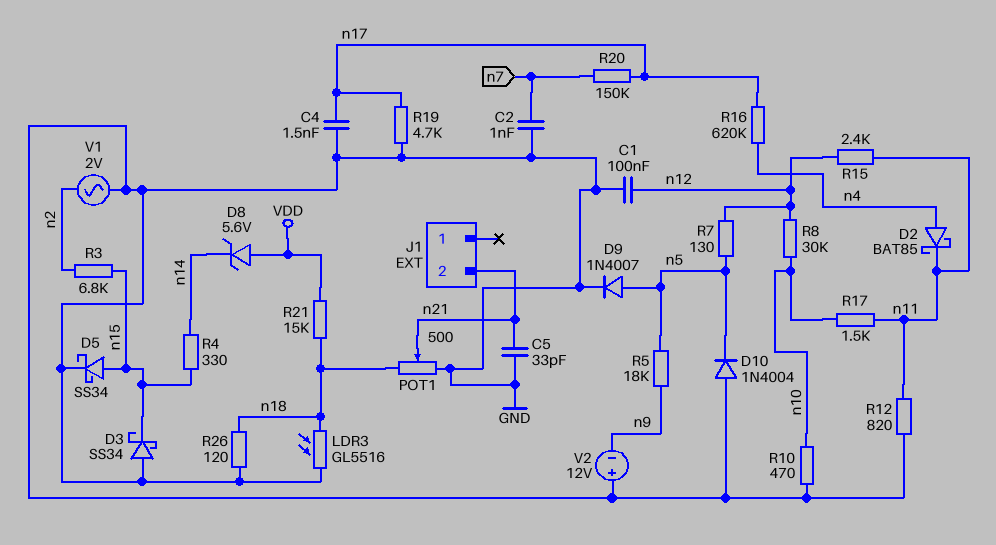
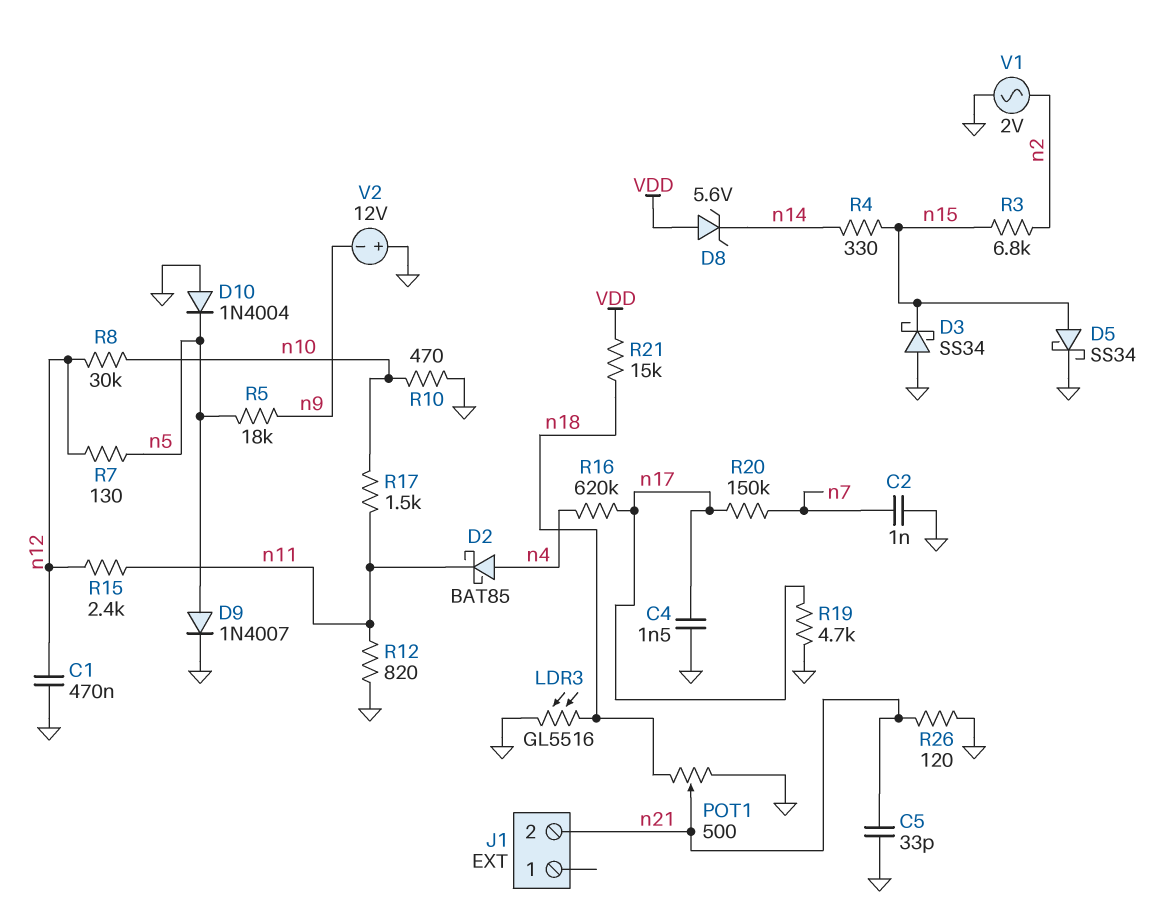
C1: 100nF (GND, n12) -> 470nF (GND, n12)
R26: 120 (GND, n18) -> 120 (GND, n21)

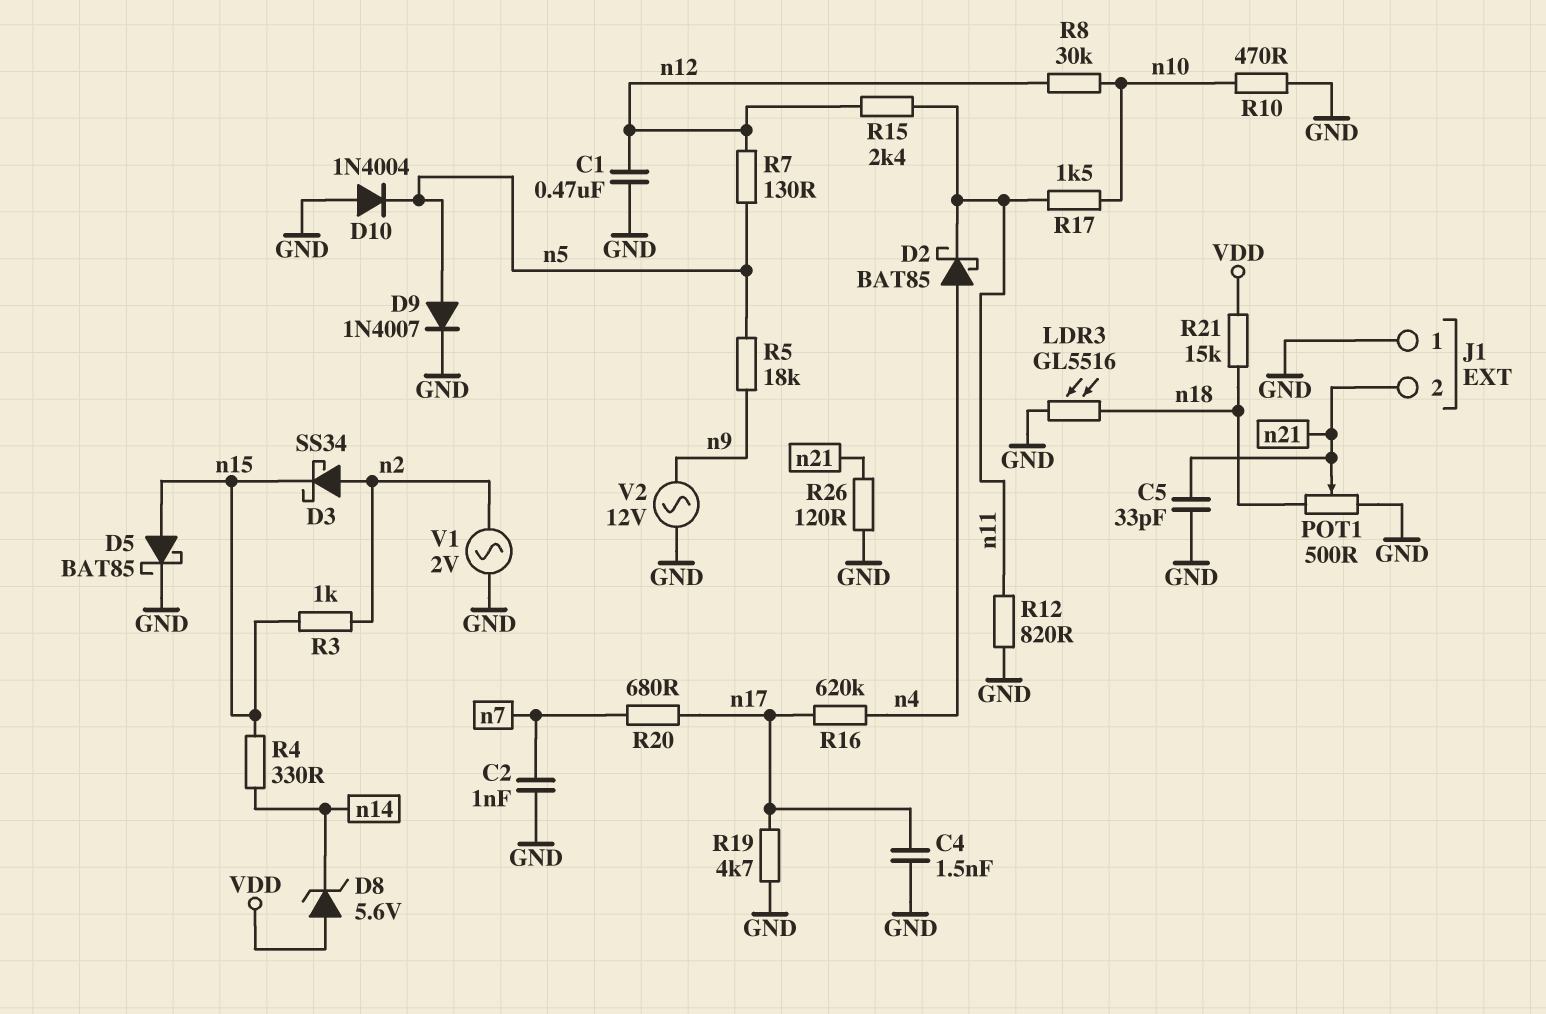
D3: schottky SS34 (A GND, K n15) -> schottky SS34 (A n2, K n15)
D5: schottky SS34 (A n15, K GND) -> schottky BAT85 (A n15, K GND)
J1 pin 1: none -> GND
R3: 6.8k (n2, n15) -> 1k (n2, n15)
R20: 150k (n7, n17) -> 680 (n7, n17)
V2: 12V (plus GND, minus n9) -> AC 12V (GND, n9)

